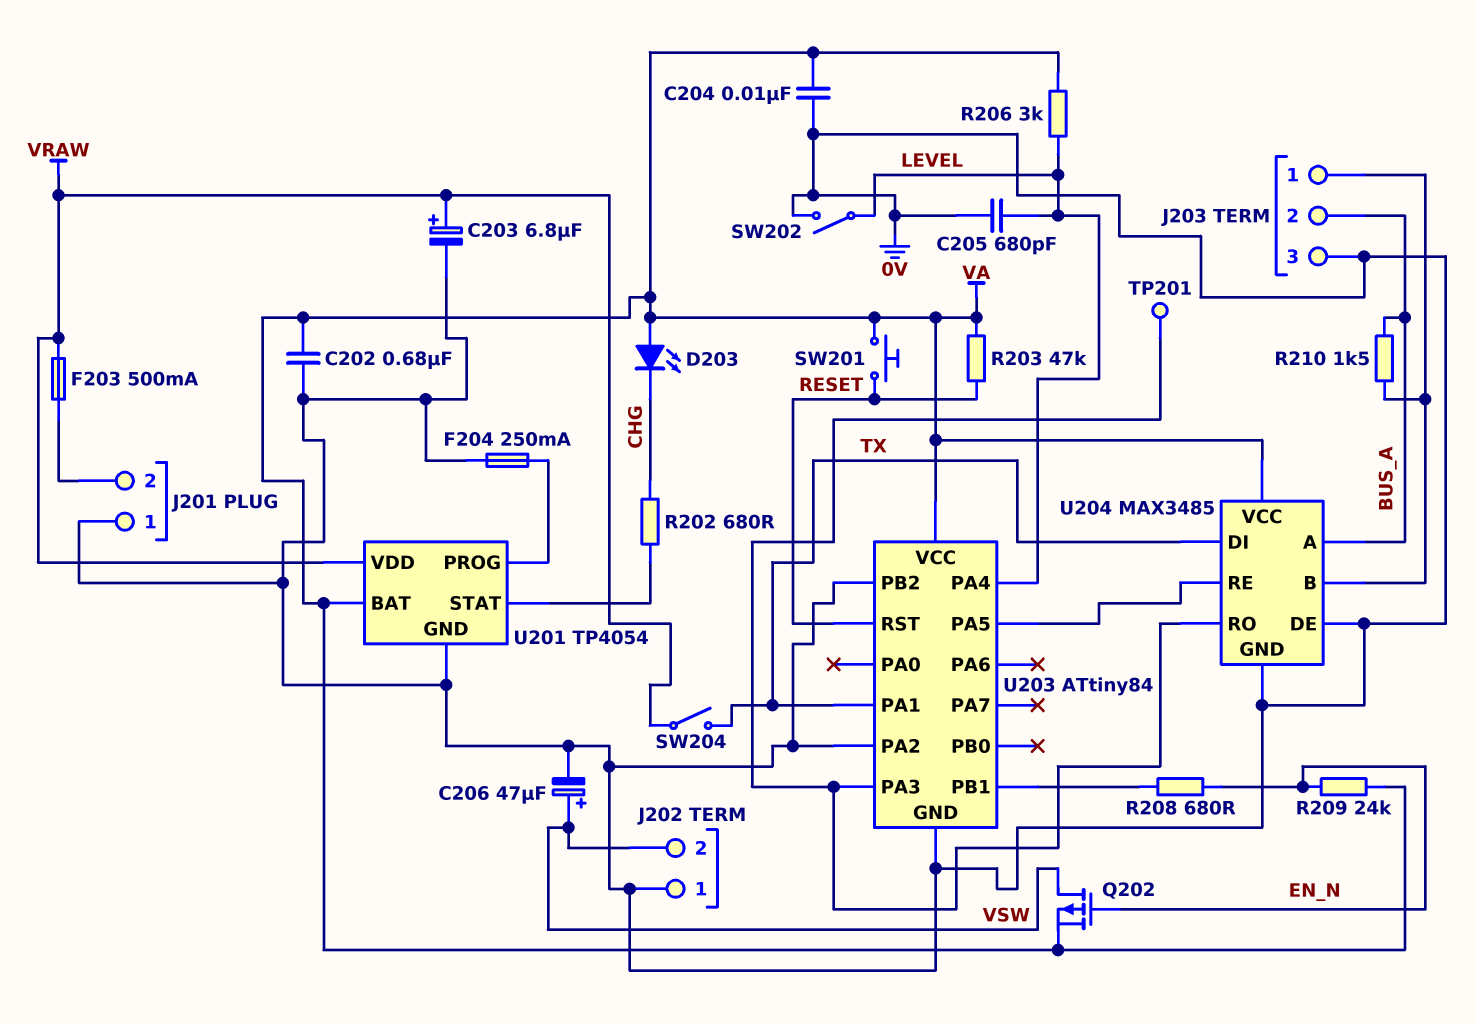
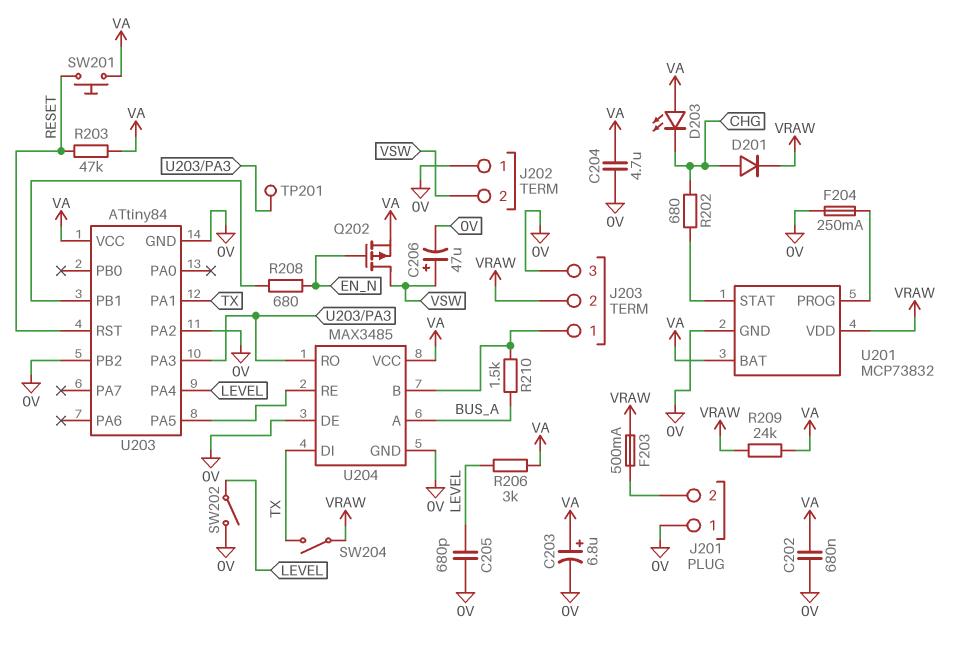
C203: 6.8uF (plus VRAW, minus 0V) -> 6.8uF (plus VA, minus 0V)
C204: 10nF (0V, VA) -> 4.7uF (0V, VA)
D201: none -> diode (A CHG, K VRAW)
J203 pin 2: BUS_A -> VRAW
R209: 24k (EN_N, VA) -> 24k (VA, VRAW)
U201: TP4054 -> MCP73832

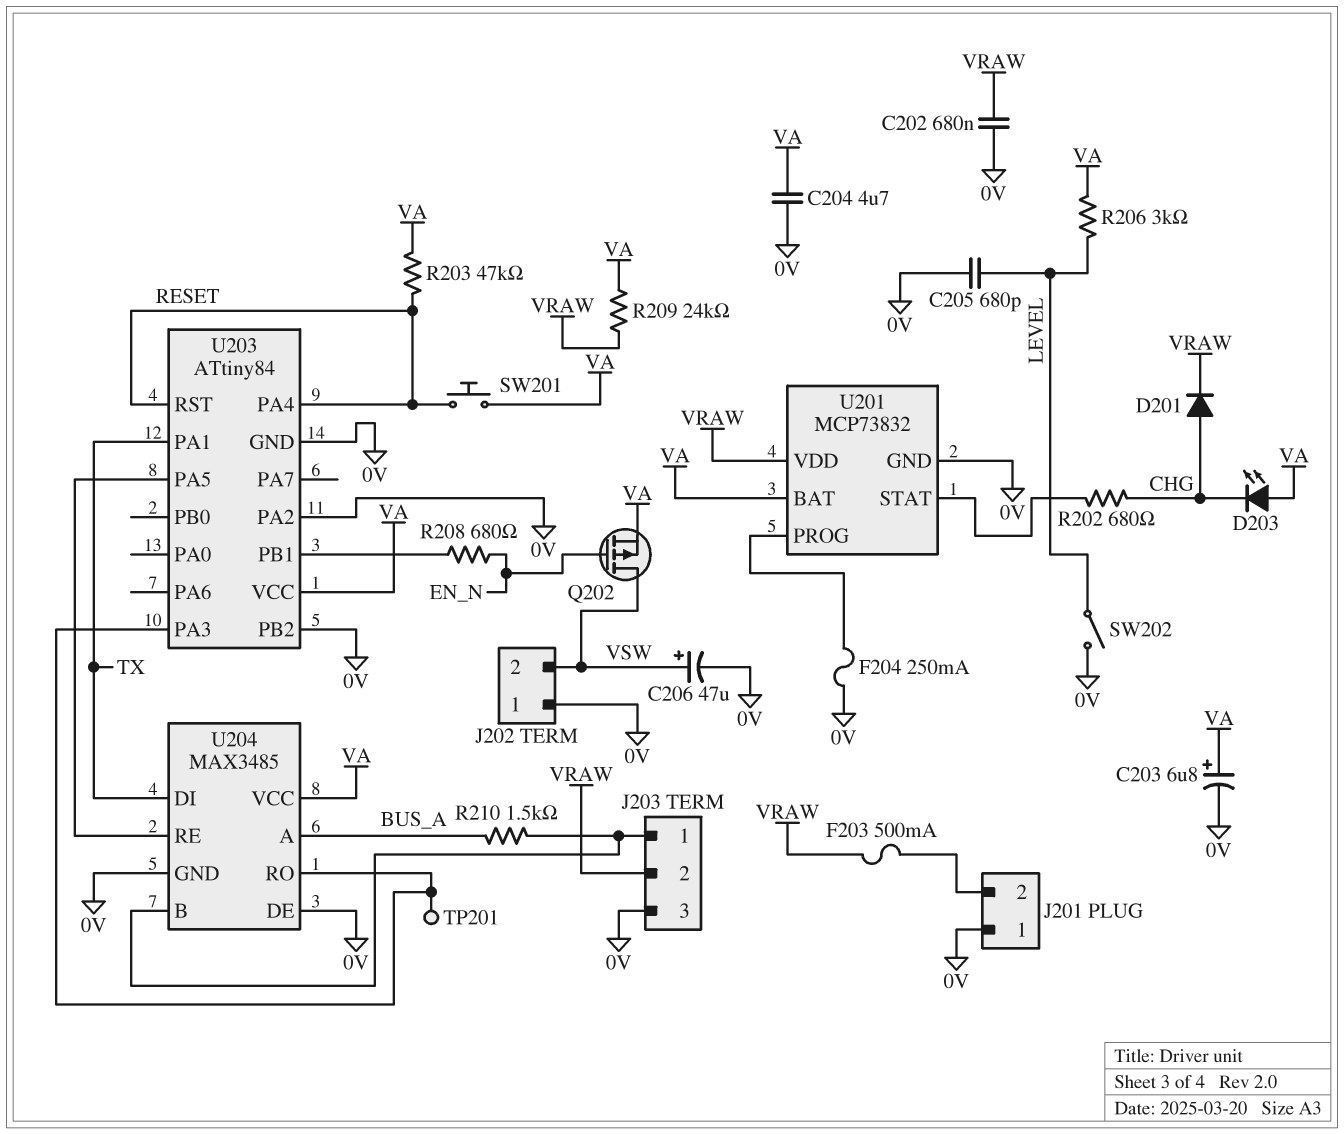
C202: 680nF (0V, VA) -> 680nF (0V, VRAW)
SW204: switch (TX, VRAW) -> none
U203 pin PA4: LEVEL -> RESET

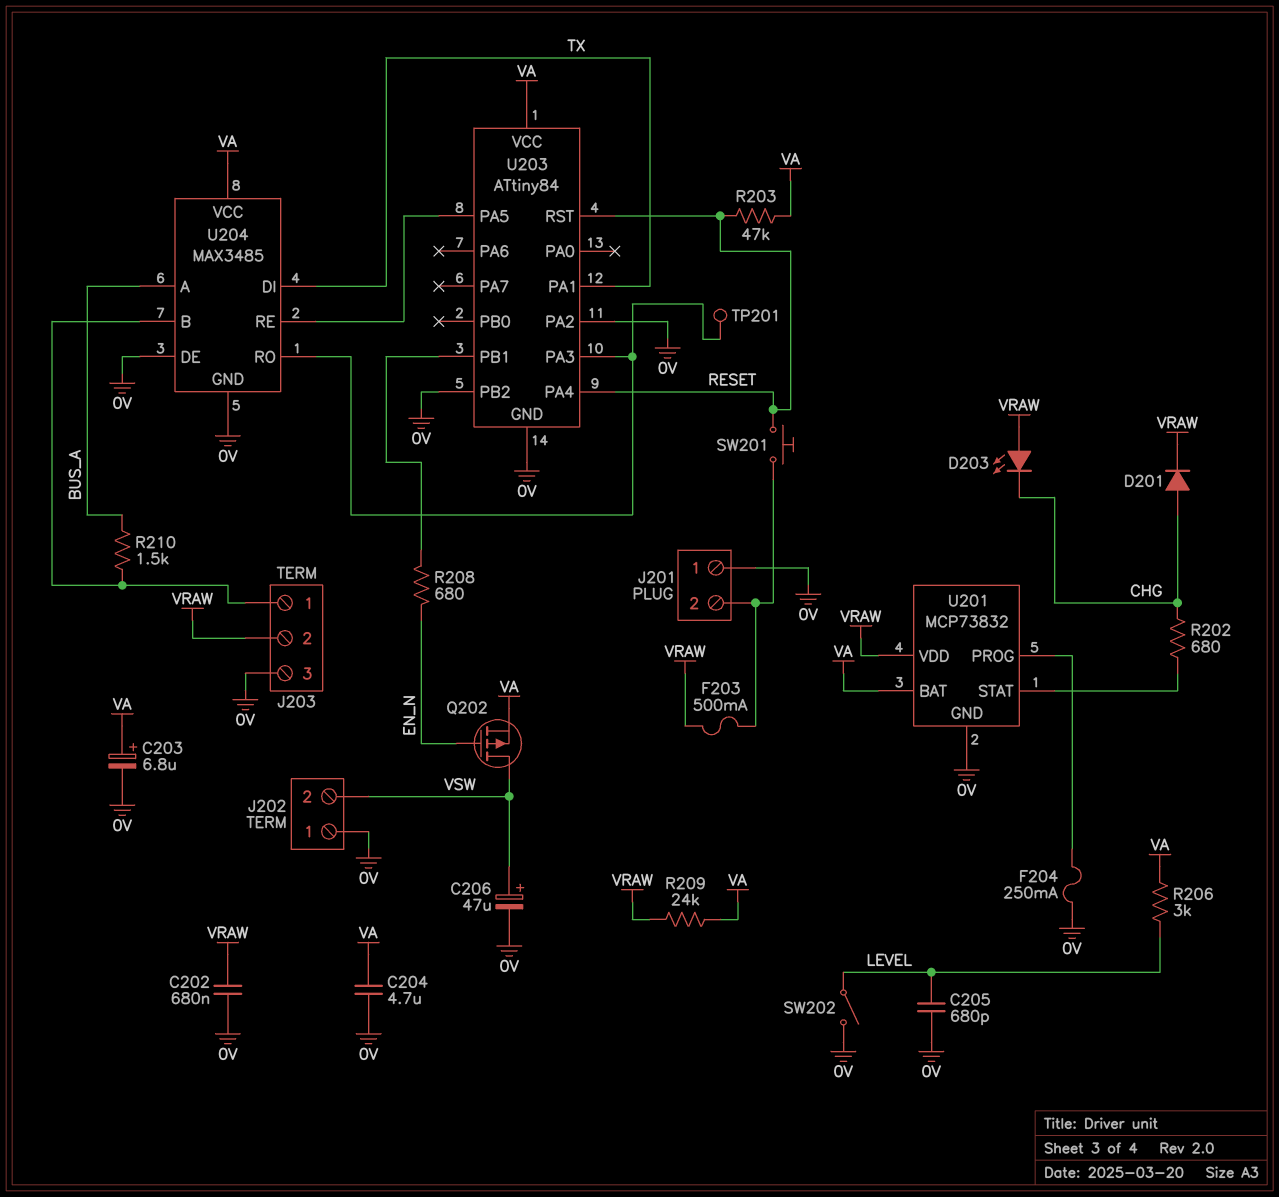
D203: LED (A VA, K CHG) -> LED (A VRAW, K CHG)
SW201: button (RESET, VA) -> button (J201/2, RESET)

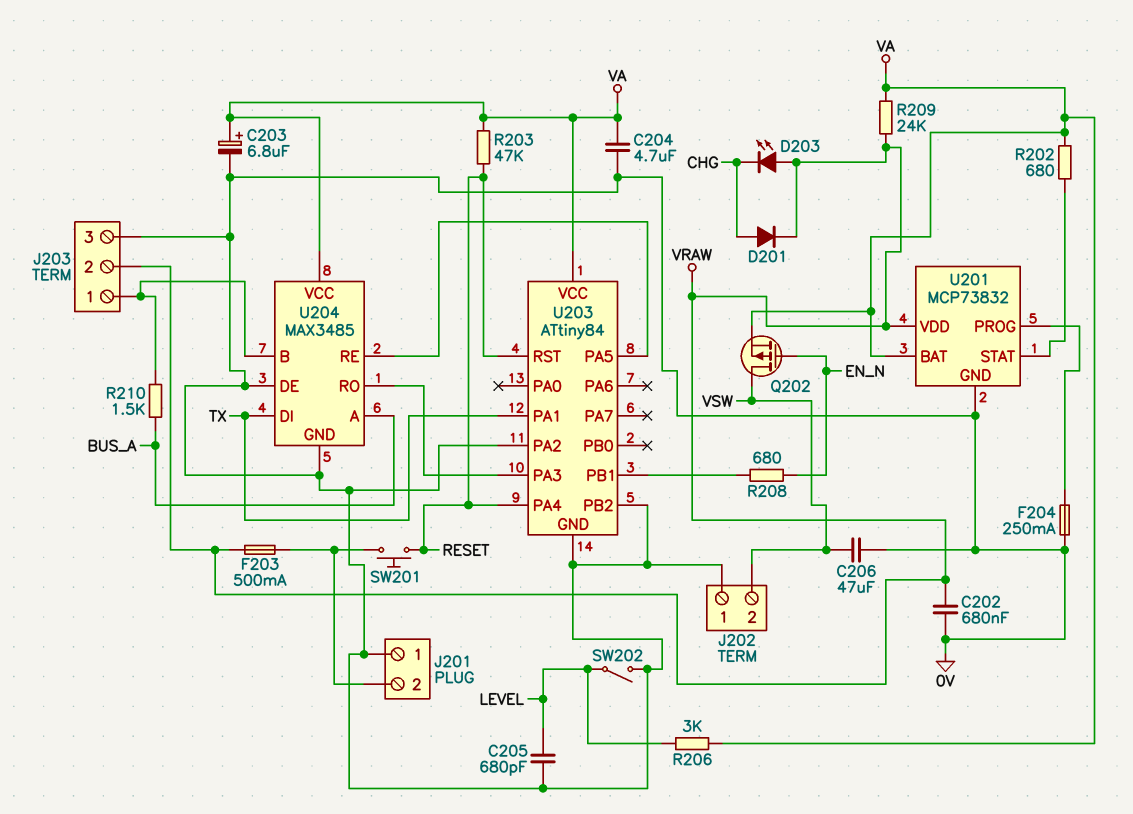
C206: 47uF (plus VSW, minus 0V) -> 47uF (0V, VSW)
R202: 680 (CHG, U201/STAT) -> 680 (U201/STAT, VA)
TP201: test point (U203/PA3) -> none

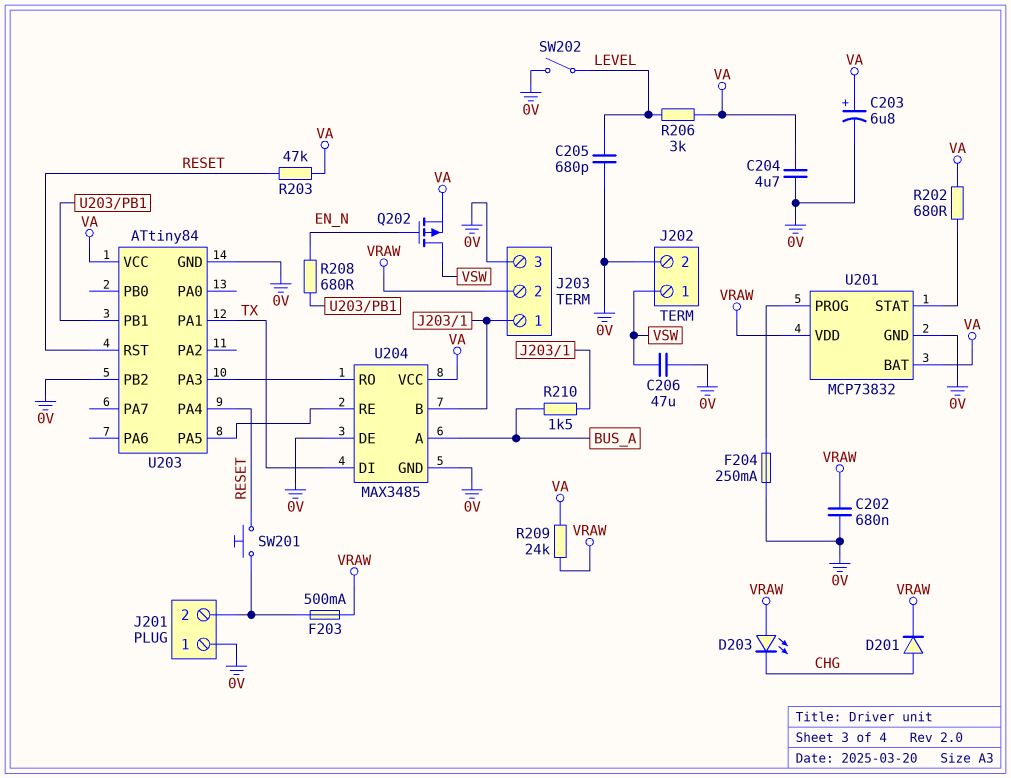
J202 pin 1: 0V -> VSW
J202 pin 2: VSW -> 0V
U203 pin PA2: 0V -> none

